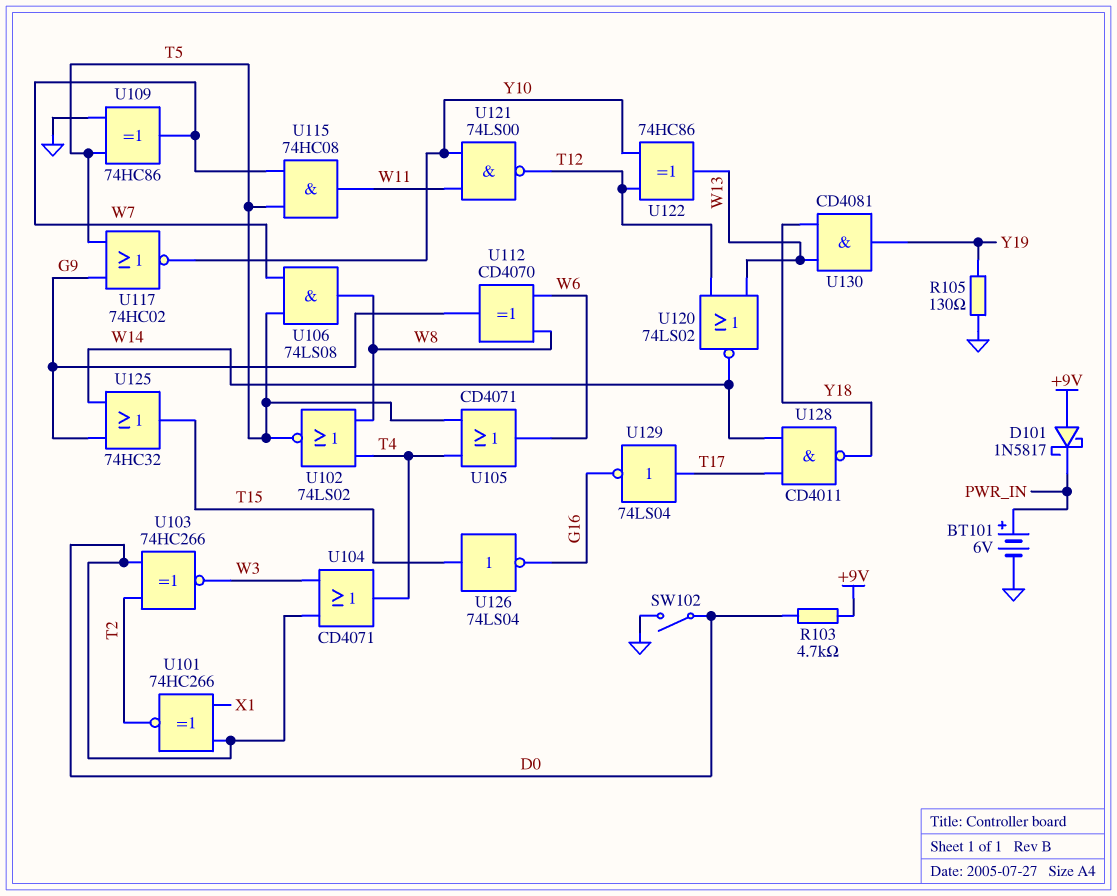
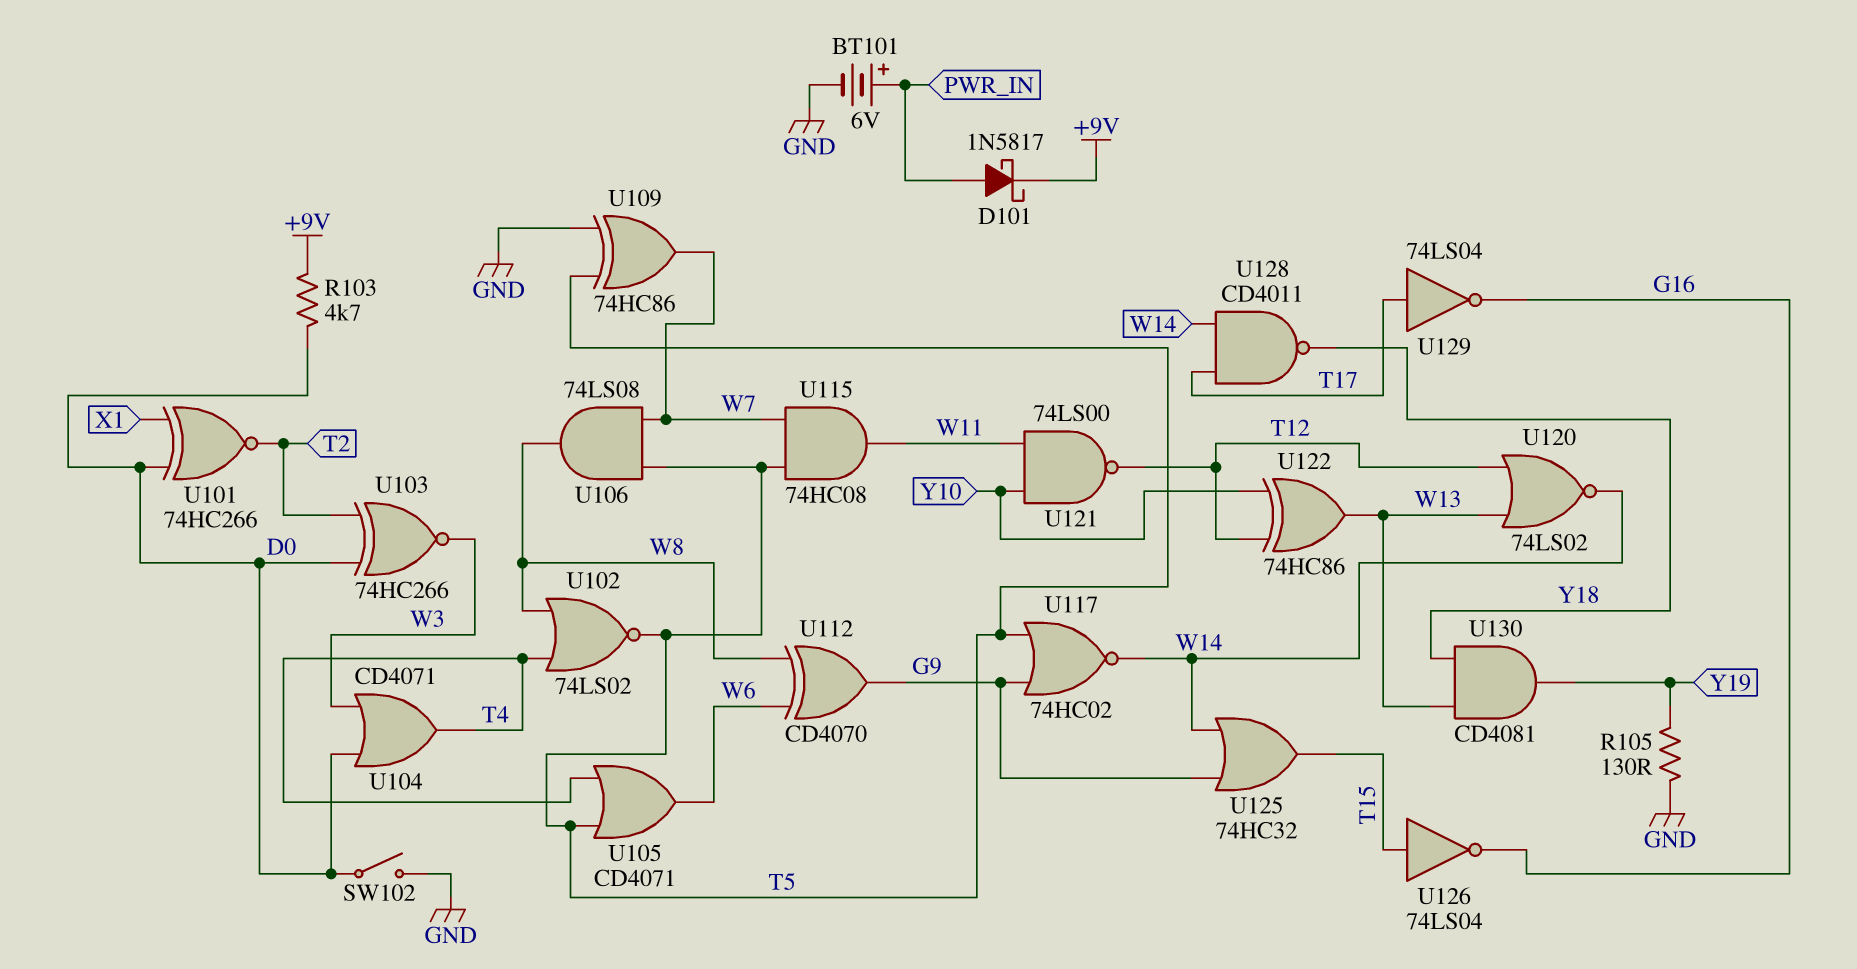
D101: schottky 1N5817 (A +9V, K PWR_IN) -> schottky 1N5817 (A PWR_IN, K +9V)
U117: NOR 74HC02 (in G9, in T5, out Y10) -> NOR 74HC02 (in G9, in T5, out W14)

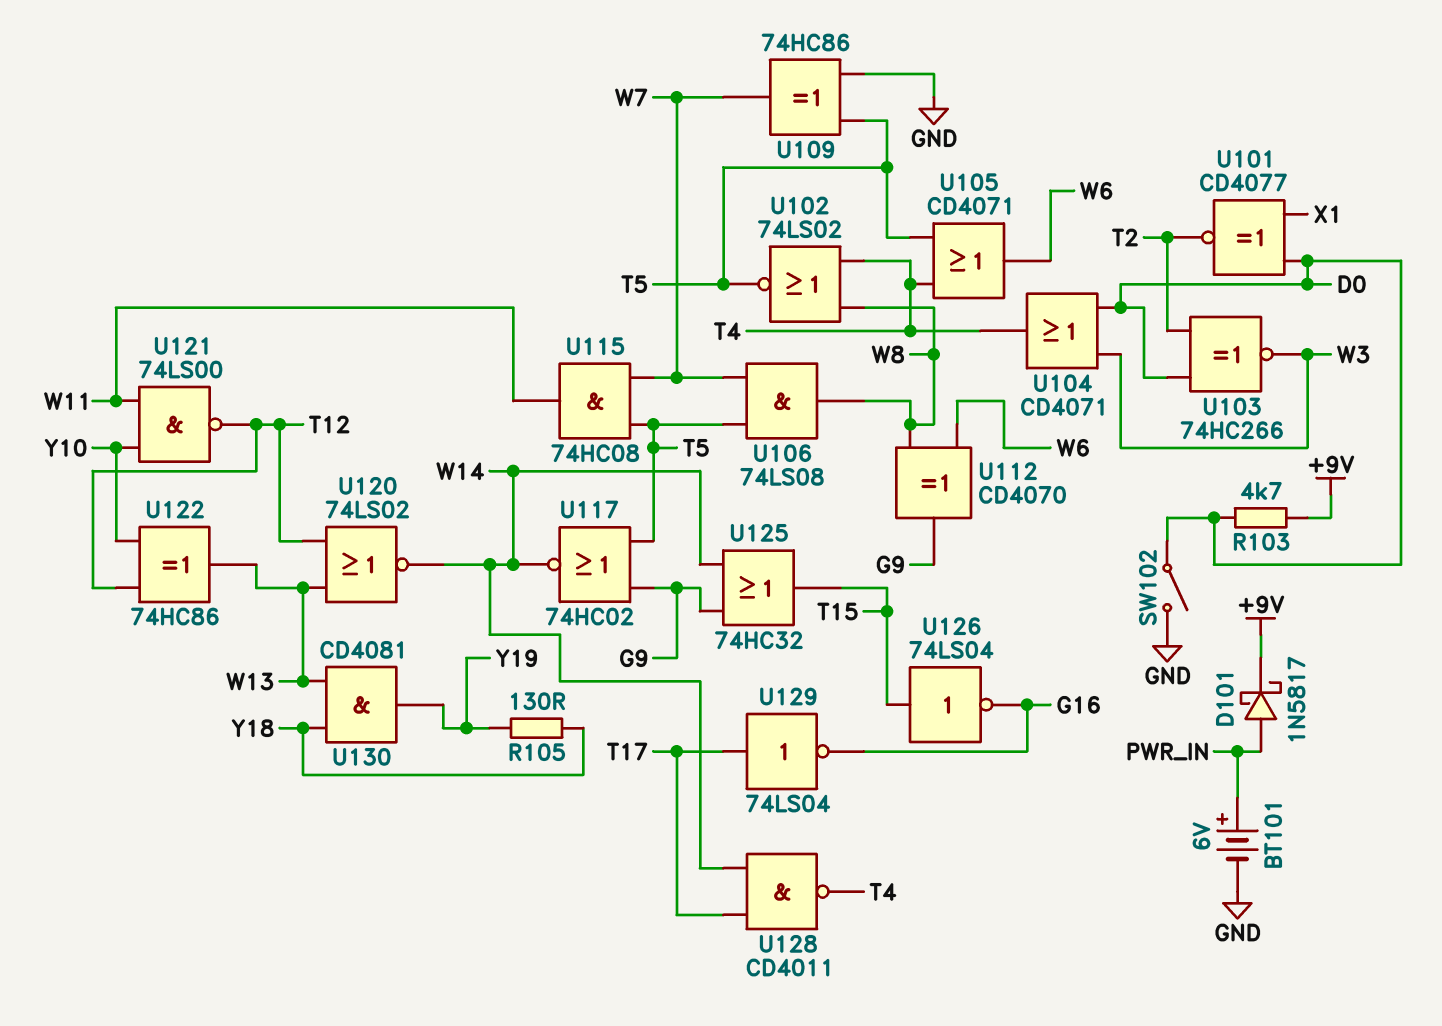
R105: 130 (GND, Y19) -> 130 (Y18, Y19)
U101: XNOR 74HC266 (in D0, in X1, out T2) -> XNOR CD4077 (in D0, in X1, out T2)
U128: NAND CD4011 (in T17, in W14, out Y18) -> NAND CD4011 (in T17, in W14, out T4)

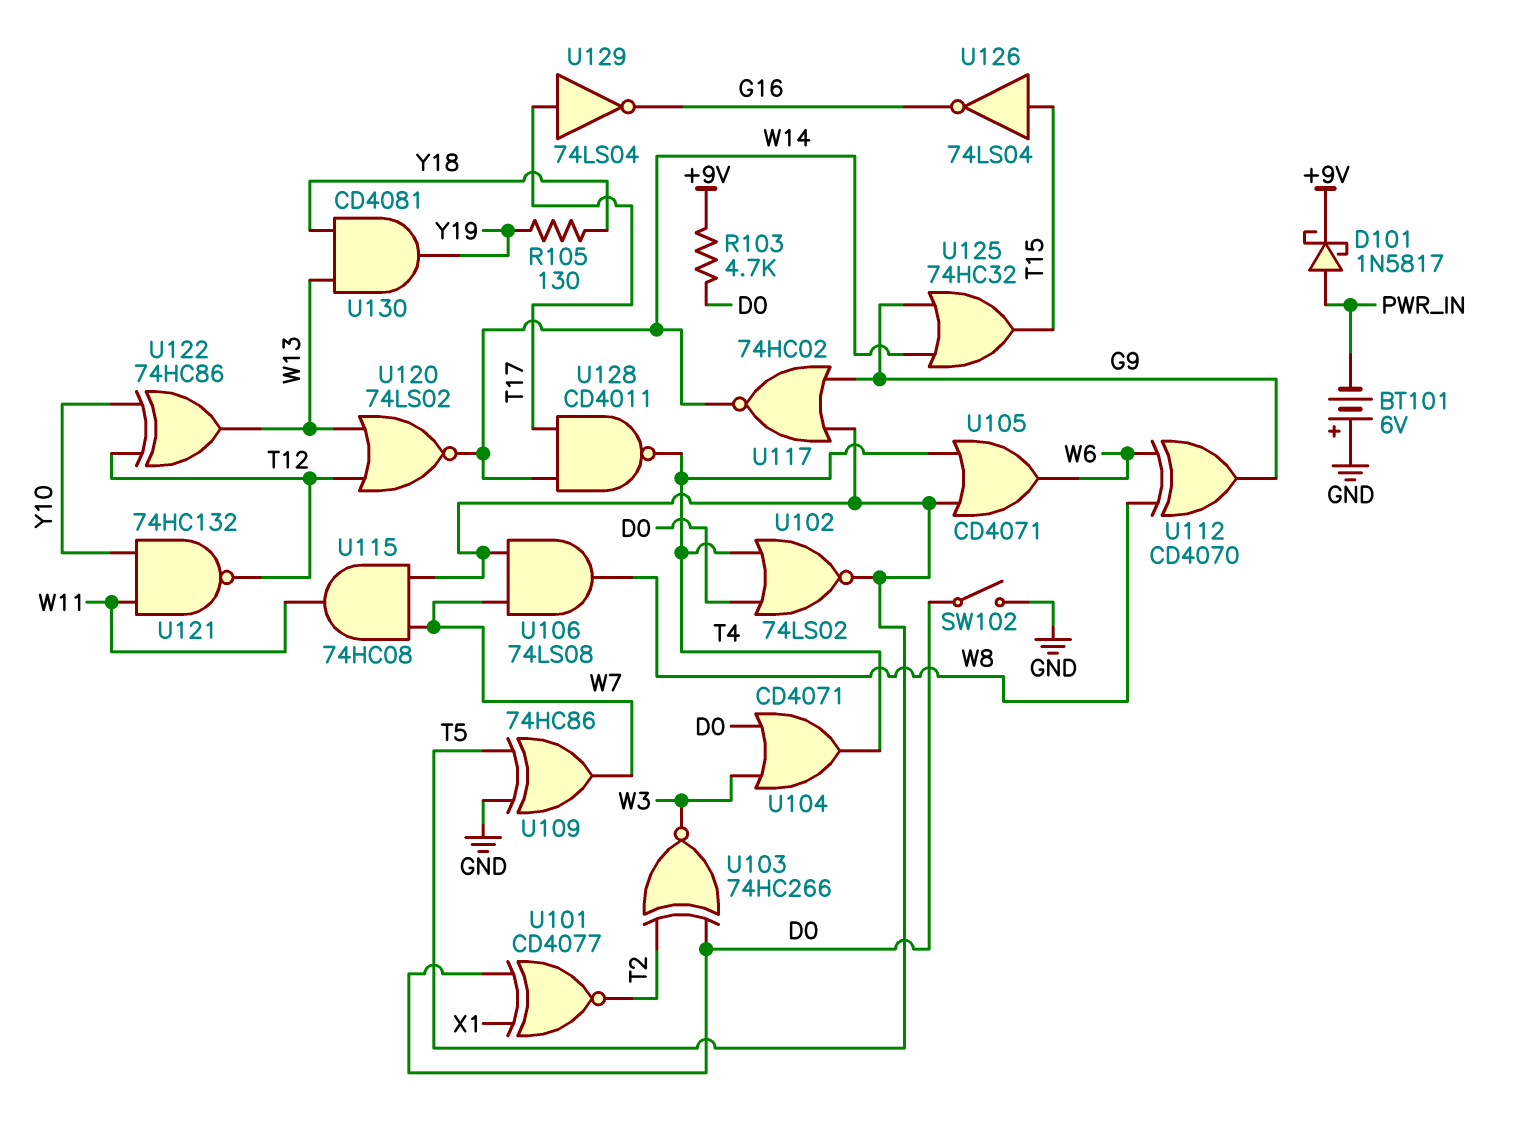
BT101: 6V (plus PWR_IN, minus GND) -> 6V (plus GND, minus PWR_IN)
U102: NOR 74LS02 (in T4, in W8, out T5) -> NOR 74LS02 (in D0, in T4, out T5)
U121: NAND 74LS00 (in W11, in Y10, out T12) -> NAND 74HC132 (in W11, in Y10, out T12)

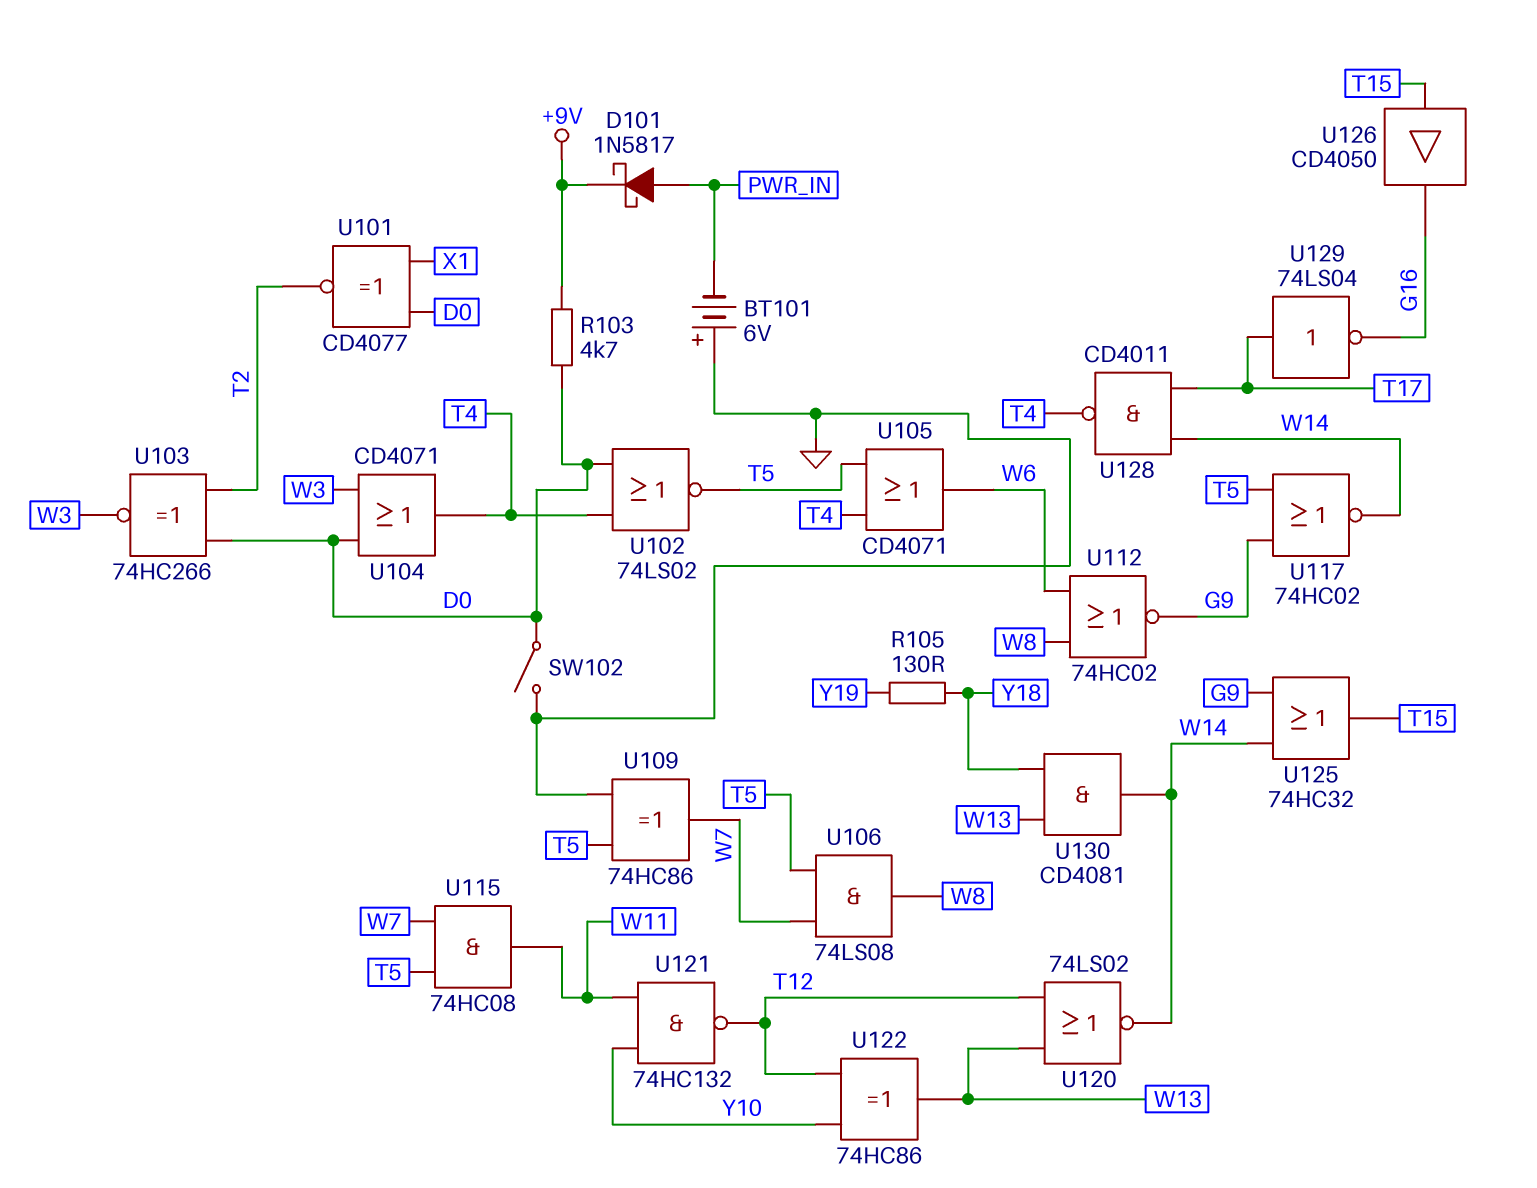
U112: XOR CD4070 (in W6, in W8, out G9) -> NOR 74HC02 (in W6, in W8, out G9)
U126: NOT 74LS04 (in T15, out G16) -> buffer CD4050 (in T15, out G16)
U130: AND CD4081 (in W13, in Y18, out Y19) -> AND CD4081 (in W13, in Y18, out W14)

